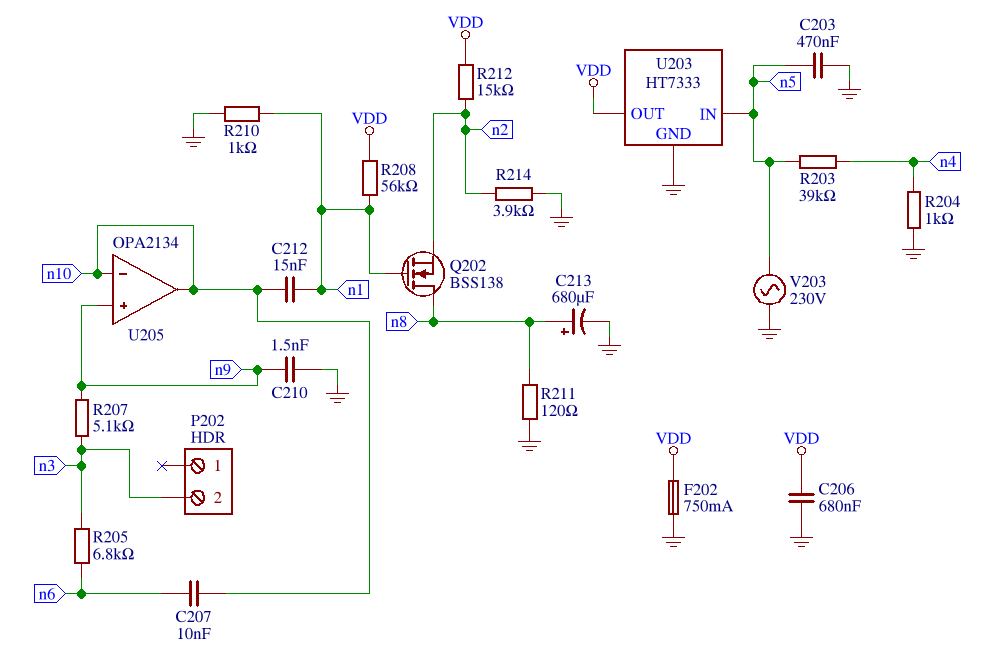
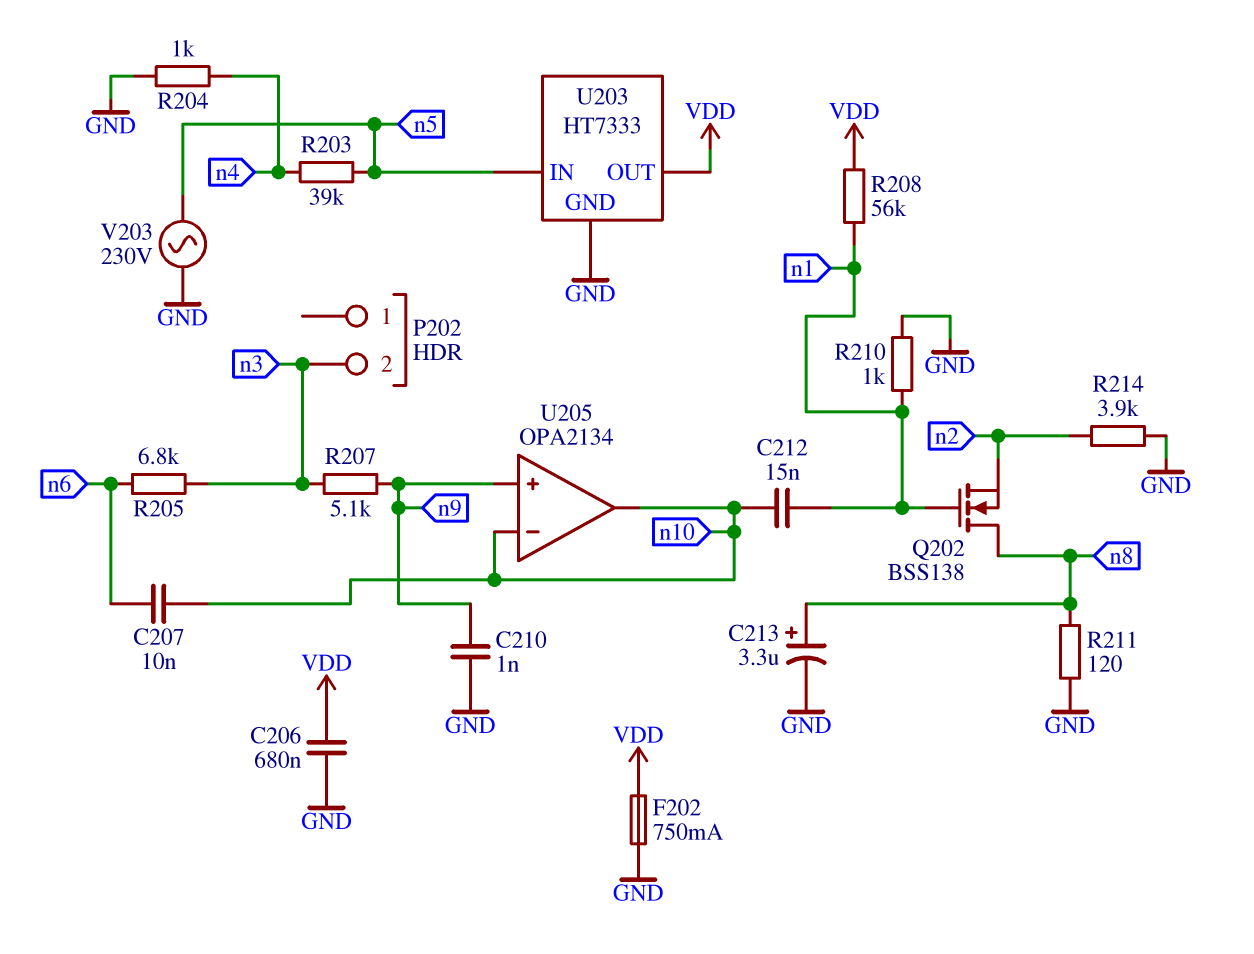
C203: 470nF (GND, n5) -> none
C210: 1.5nF (GND, n9) -> 1nF (GND, n9)
C213: 680uF (plus n8, minus GND) -> 3.3uF (plus n8, minus GND)
R212: 15k (VDD, n2) -> none

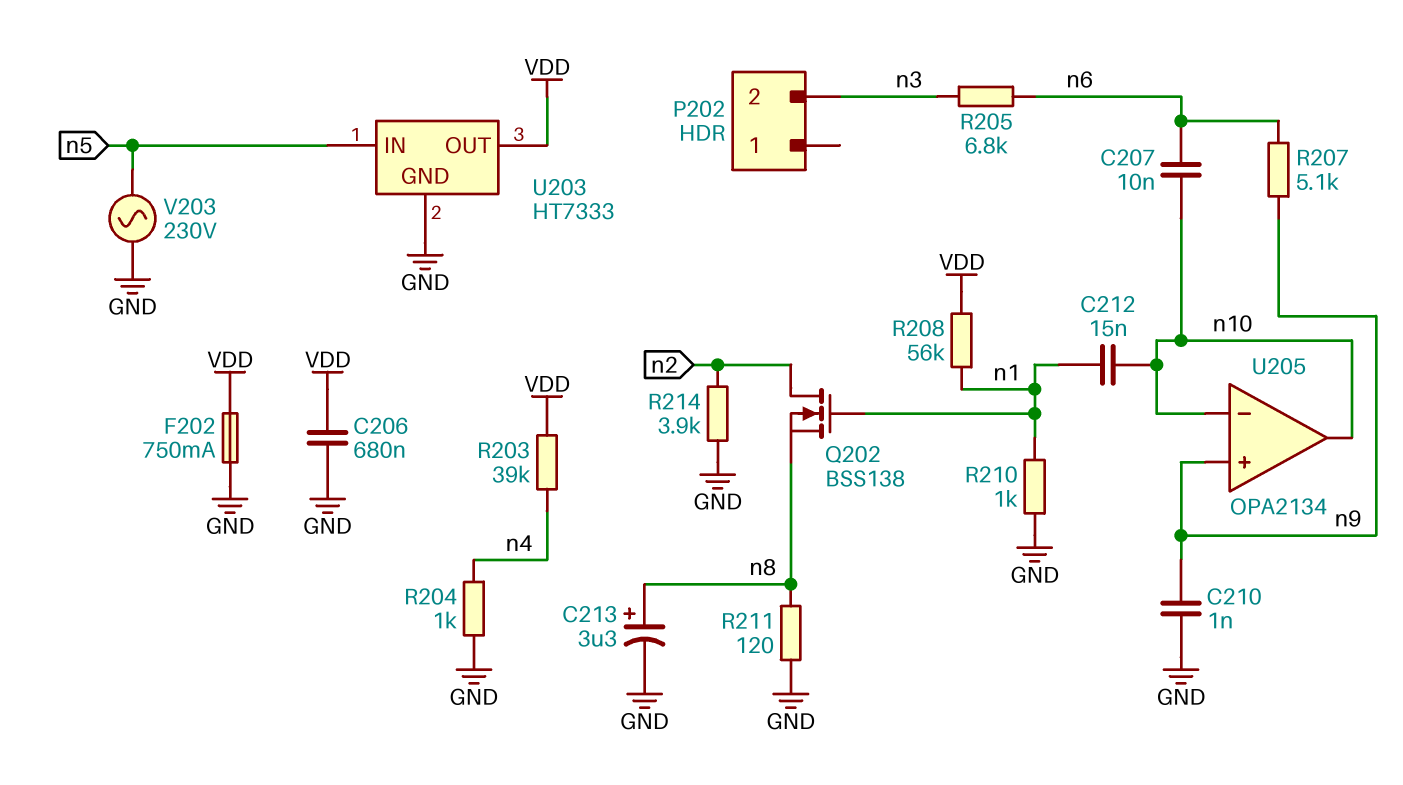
Q202: NMOS BSS138 (G n1, D n8, S n2) -> NMOS BSS138 (G n1, D n2, S n8)
R203: 39k (n4, n5) -> 39k (VDD, n4)
R207: 5.1k (n3, n9) -> 5.1k (n6, n9)

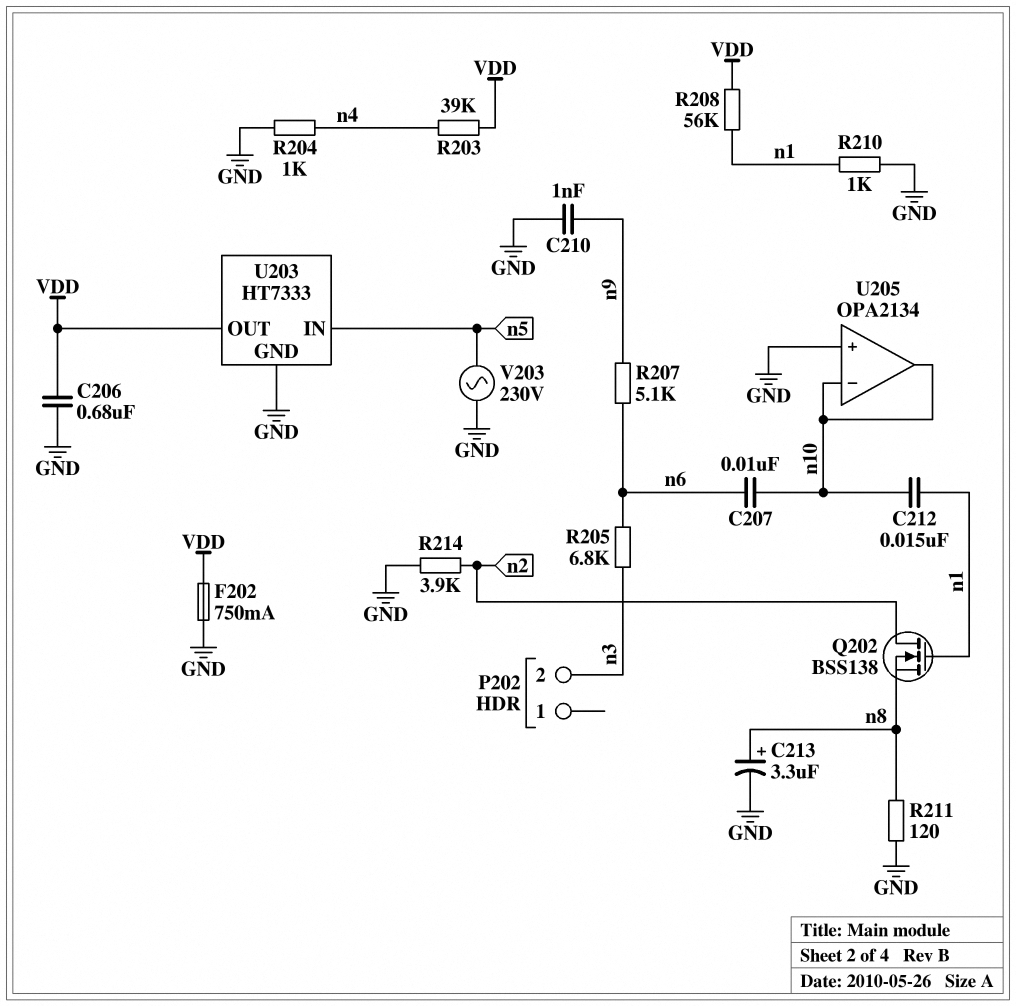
U205 pin in+: n9 -> GND

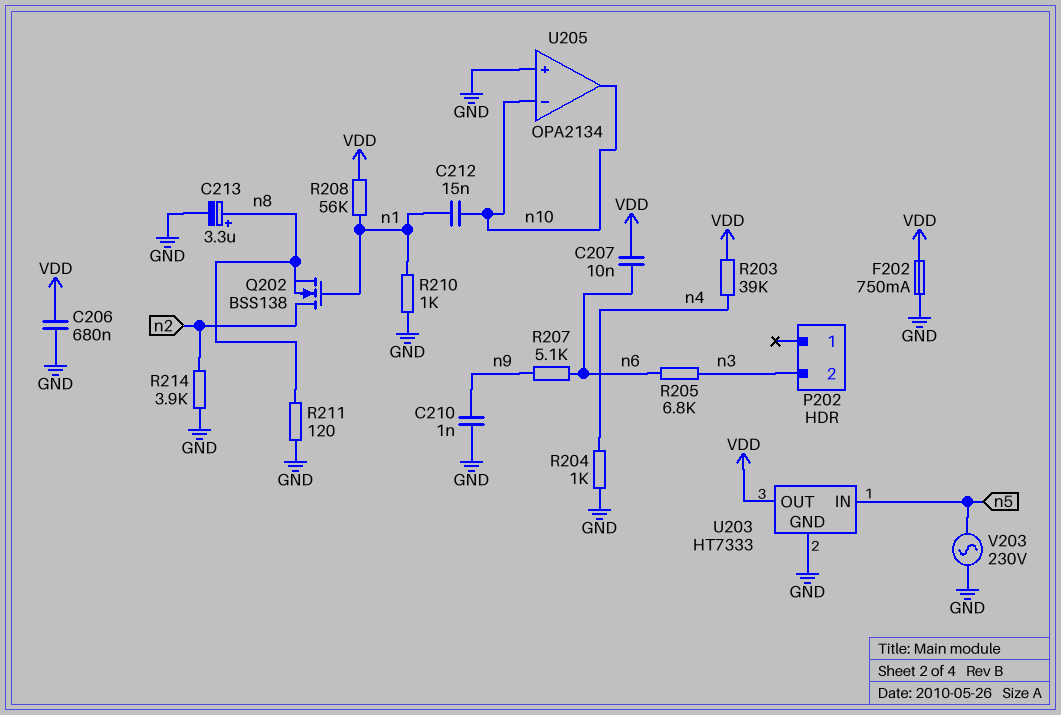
C207: 10nF (n6, n10) -> 10nF (VDD, n6)

